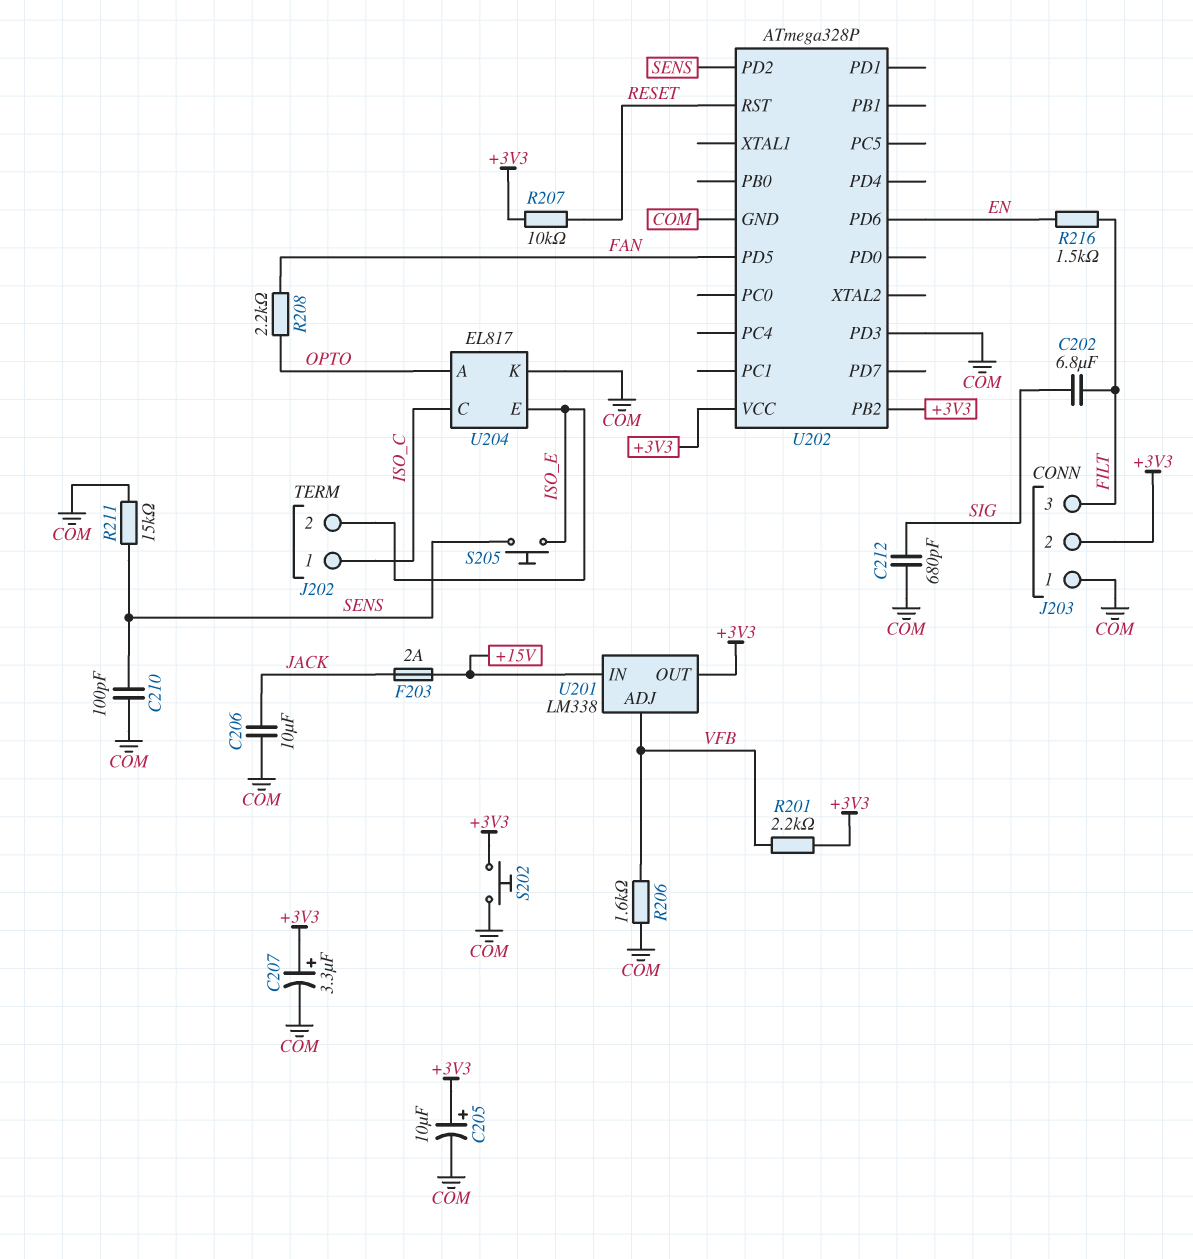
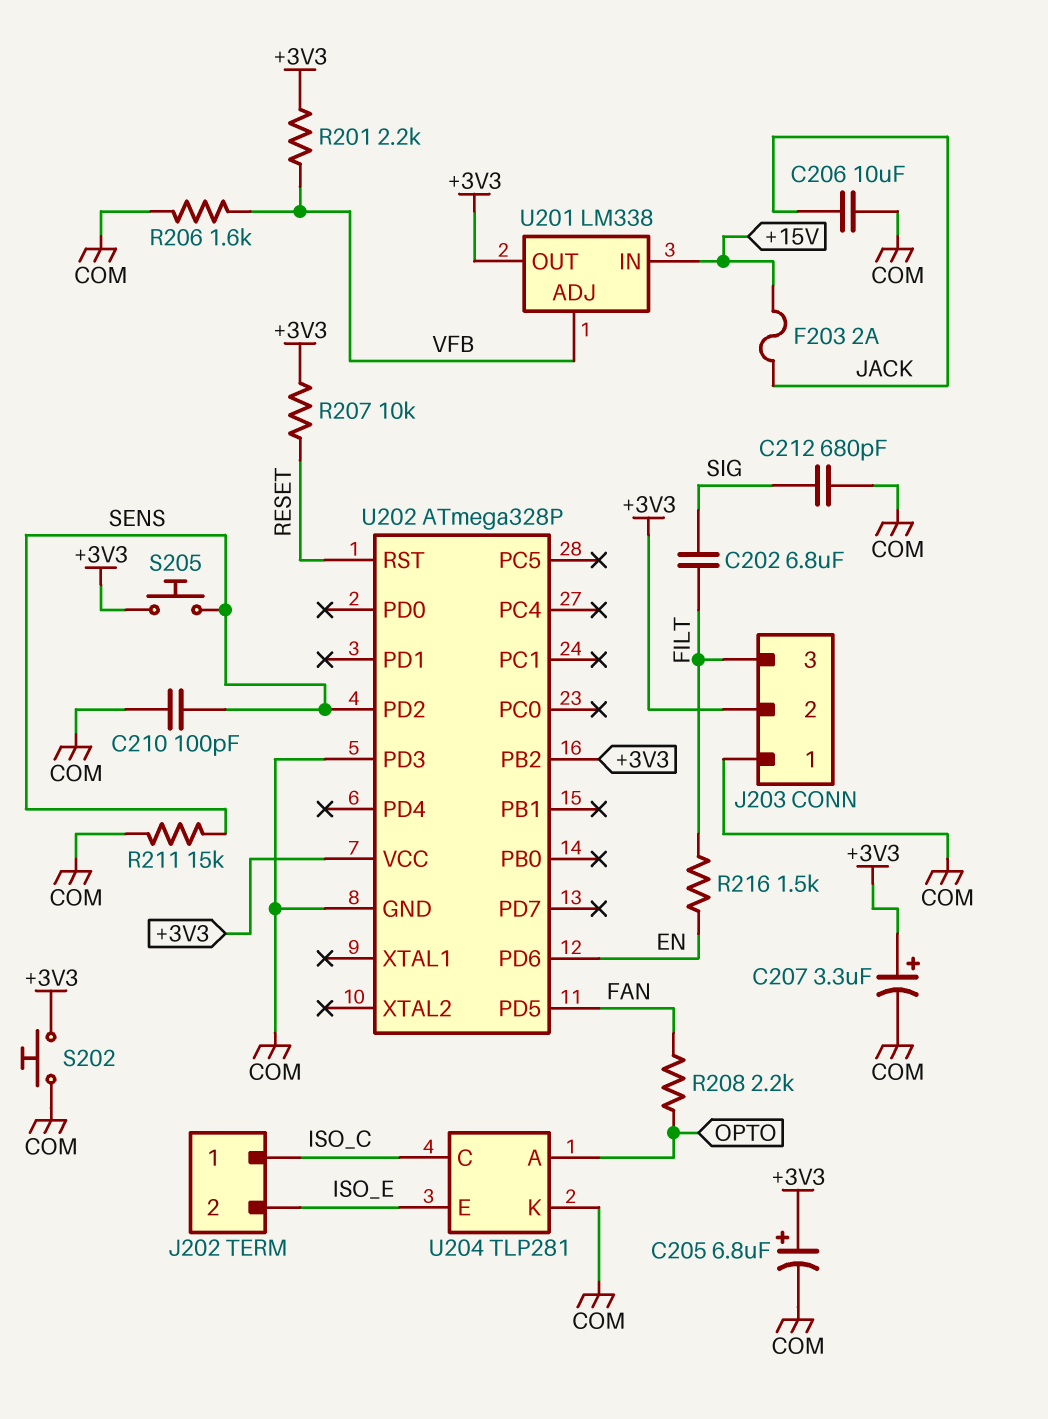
C205: 10uF (plus +3V3, minus COM) -> 6.8uF (plus +3V3, minus COM)
S205: button (ISO_E, SENS) -> button (+3V3, SENS)
U204: EL817 -> TLP281

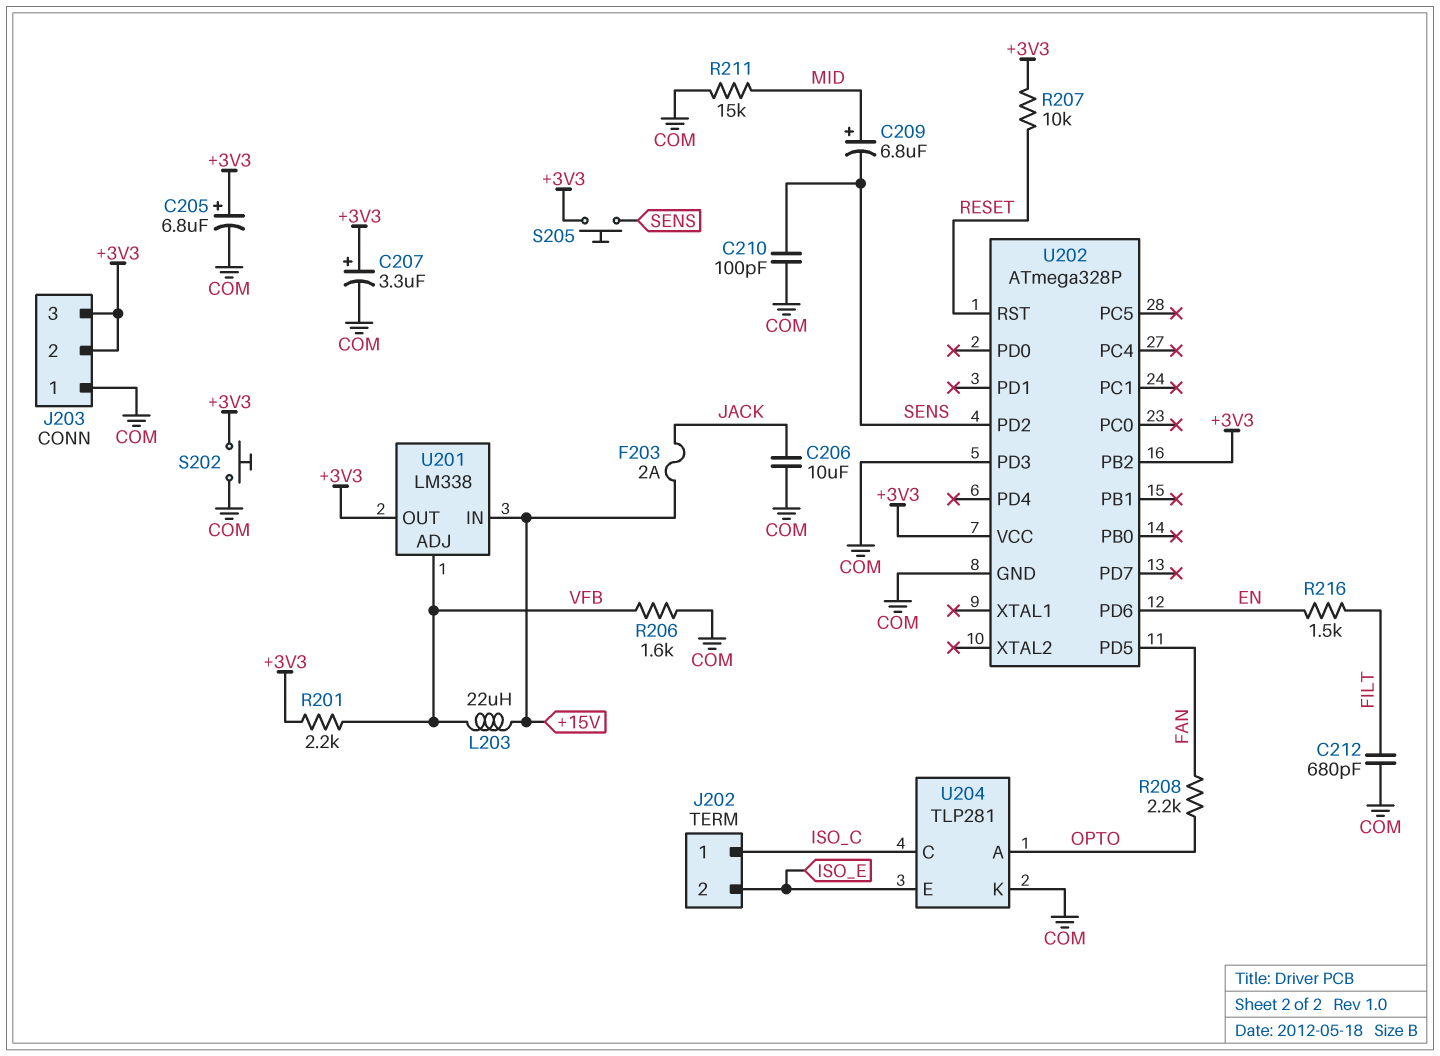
C202: 6.8uF (FILT, SIG) -> none
C209: none -> 6.8uF (plus MID, minus SENS)
C212: 680pF (COM, SIG) -> 680pF (COM, FILT)
J203 pin 3: FILT -> +3V3
L203: none -> 22uH (+15V, VFB)
R211: 15k (COM, SENS) -> 15k (COM, MID)

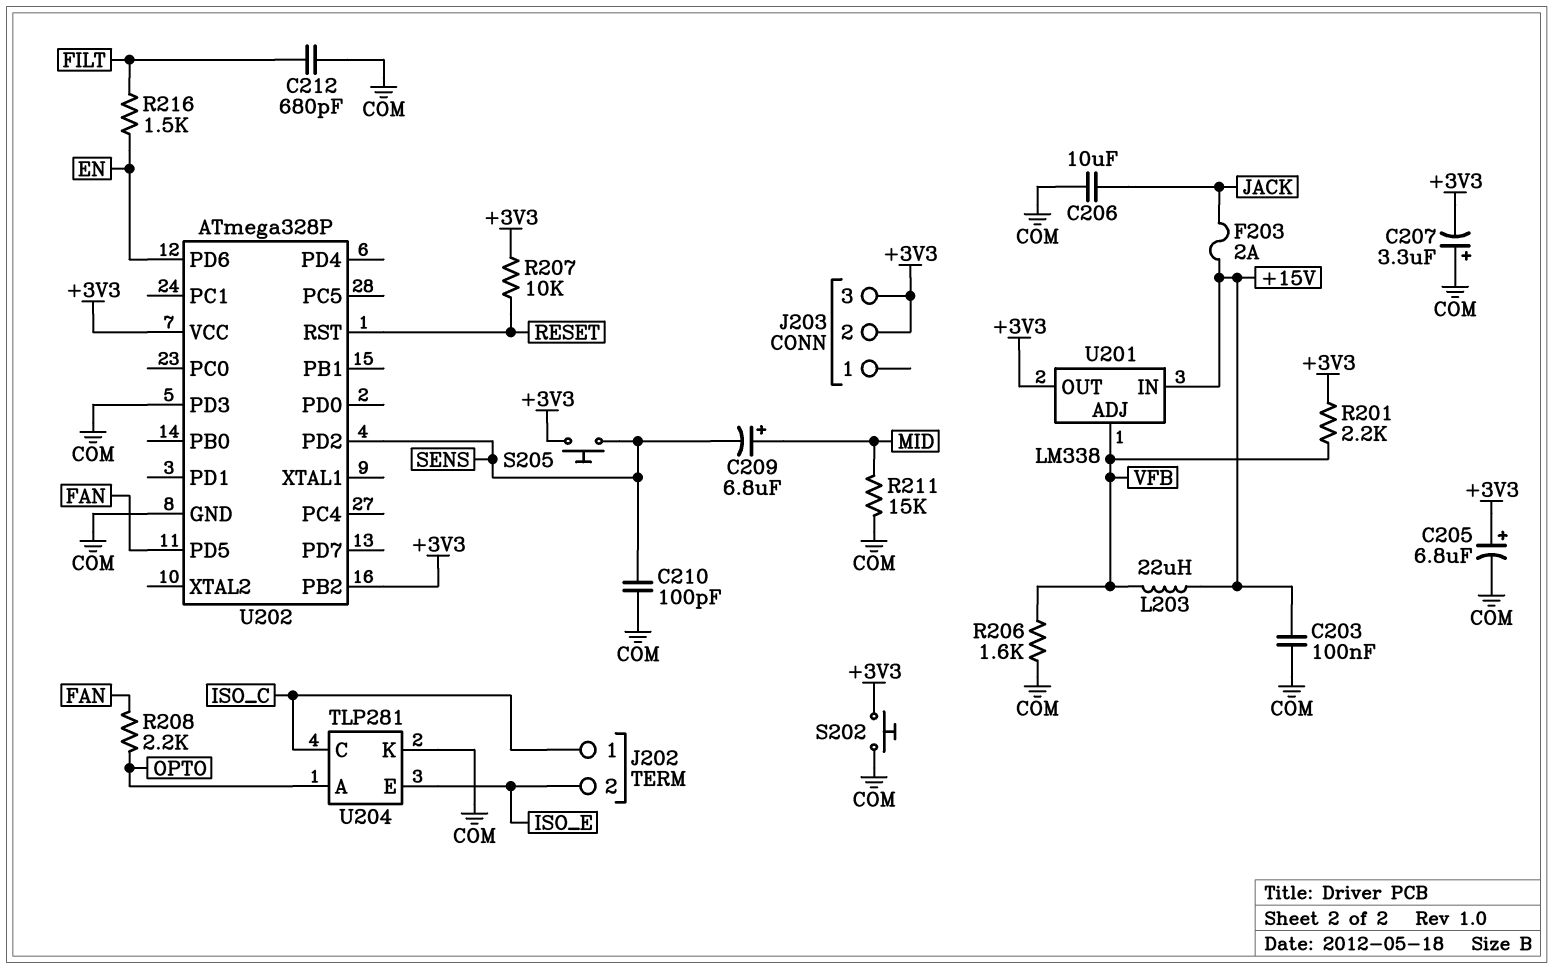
C203: none -> 100nF (+15V, COM)
C207: 3.3uF (plus +3V3, minus COM) -> 3.3uF (plus COM, minus +3V3)
J203 pin 1: COM -> none

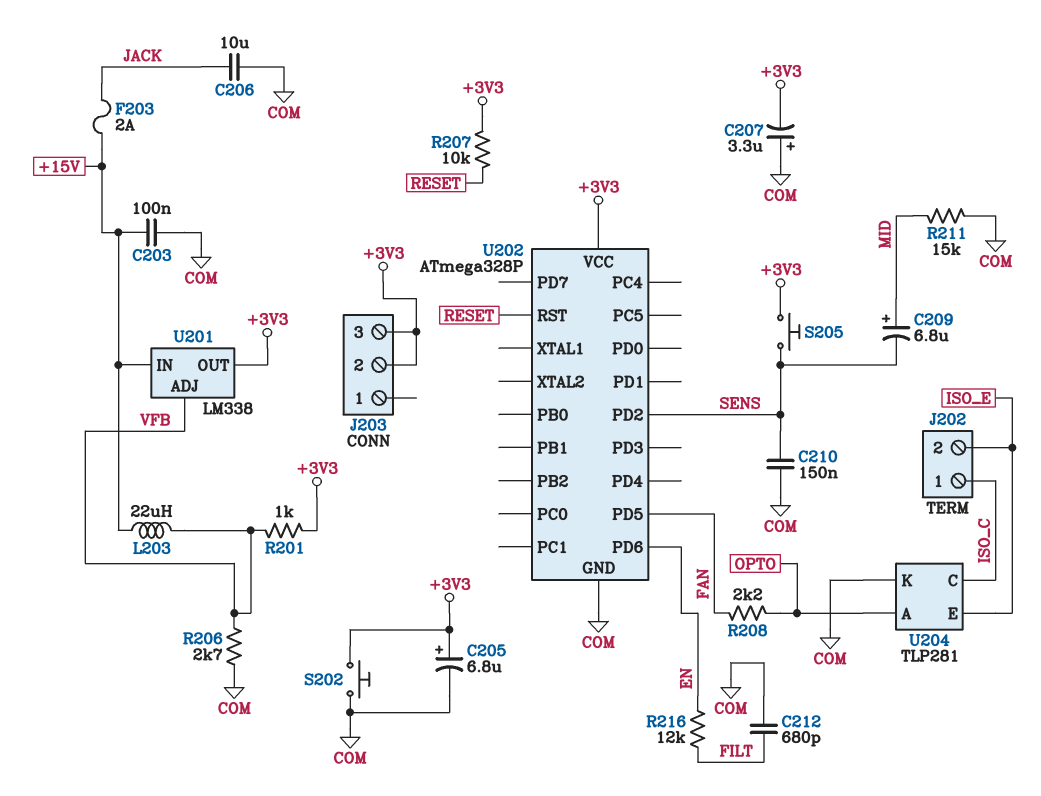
C210: 100pF (COM, SENS) -> 150nF (COM, SENS)
R201: 2.2k (+3V3, VFB) -> 1k (+3V3, VFB)
R206: 1.6k (COM, VFB) -> 2.7k (COM, VFB)
R216: 1.5k (EN, FILT) -> 12k (EN, FILT)
U202 pin PB2: +3V3 -> none
U202 pin PD3: COM -> none

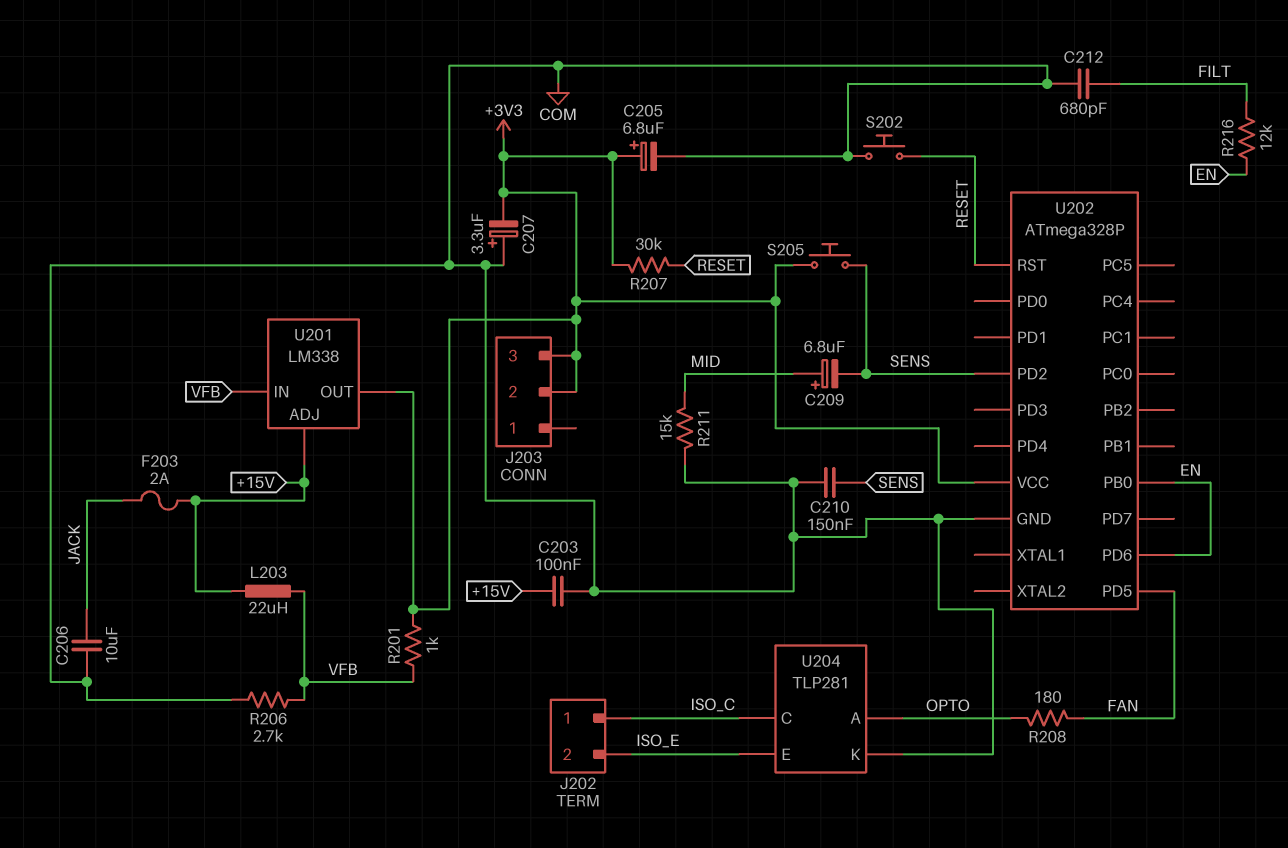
R207: 10k (+3V3, RESET) -> 30k (+3V3, RESET)
R208: 2.2k (FAN, OPTO) -> 180 (FAN, OPTO)
S202: button (+3V3, COM) -> button (COM, RESET)
U201 pin ADJ: VFB -> +15V
U201 pin IN: +15V -> VFB
U202 pin PB0: none -> EN

